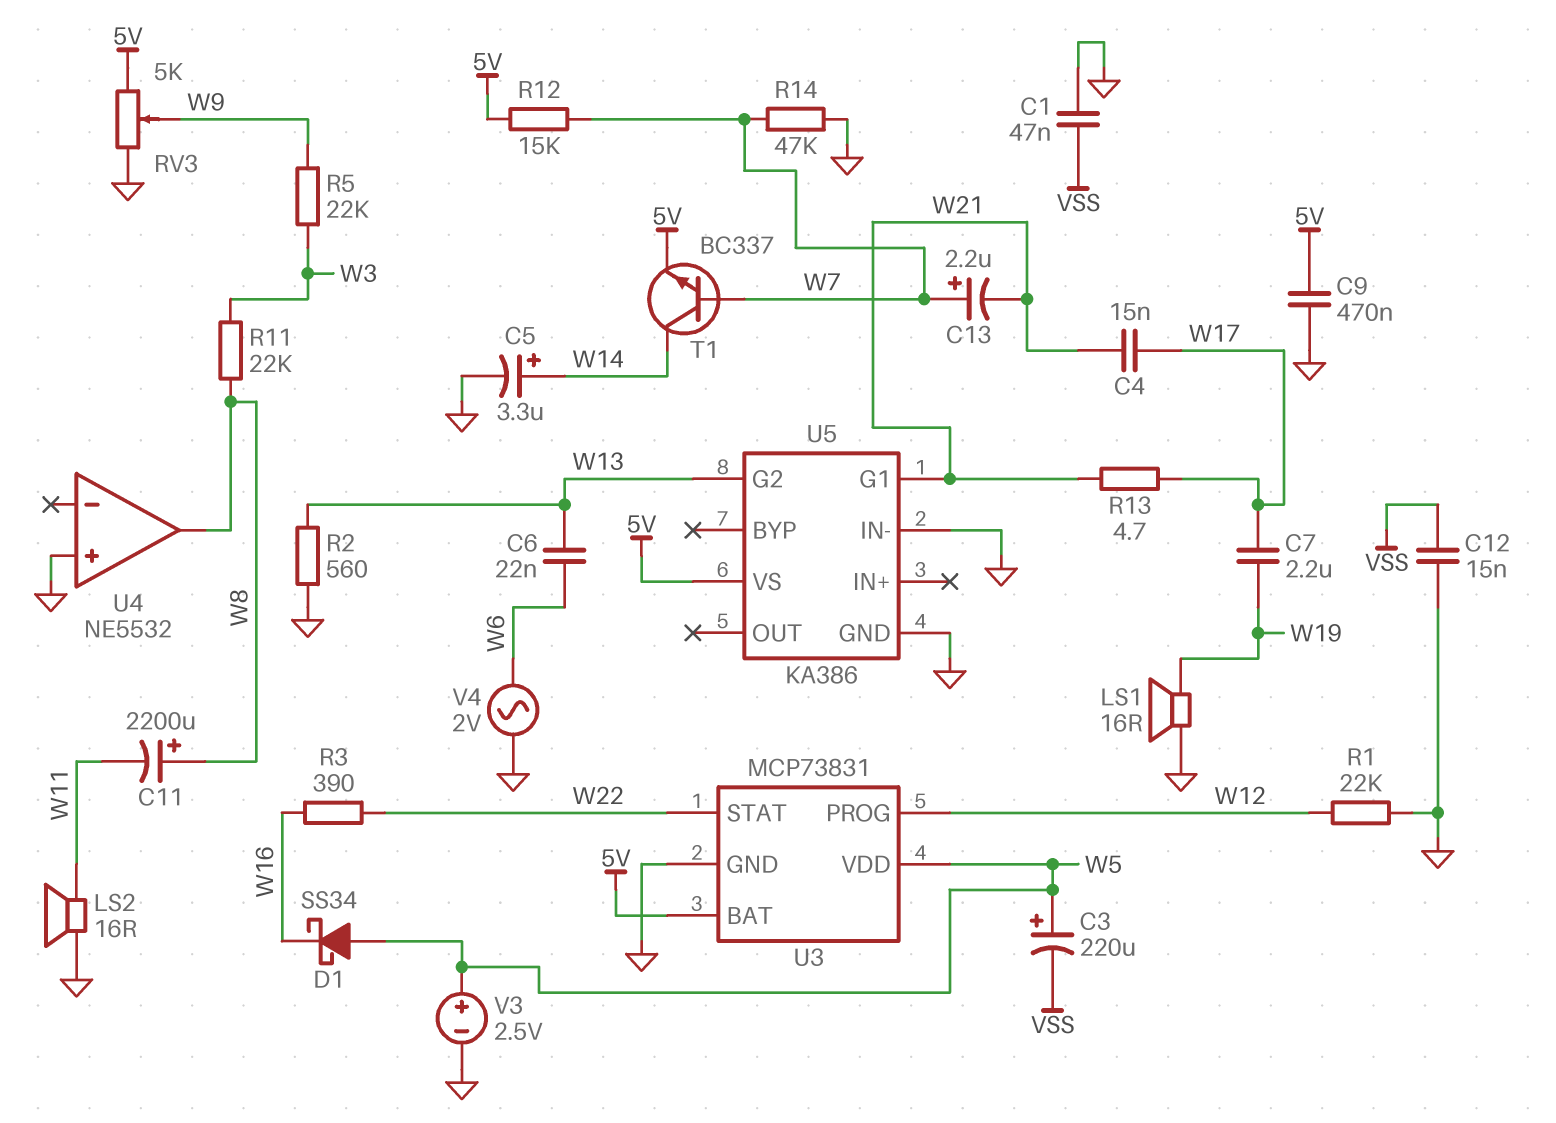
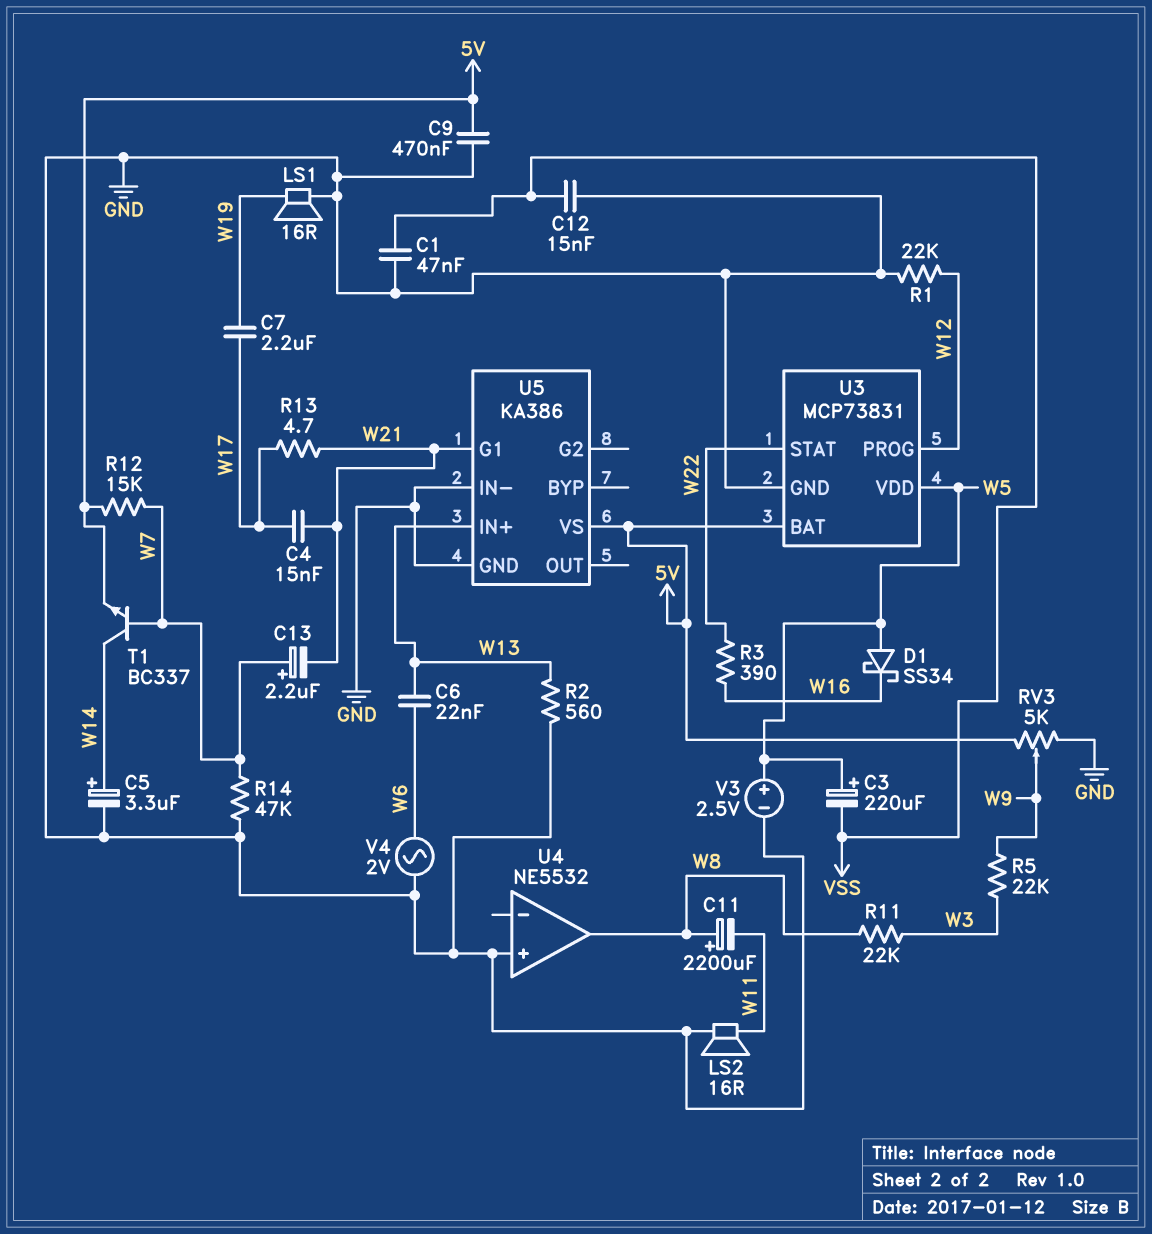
U5 pin G2: W13 -> none
U5 pin IN+: none -> W13

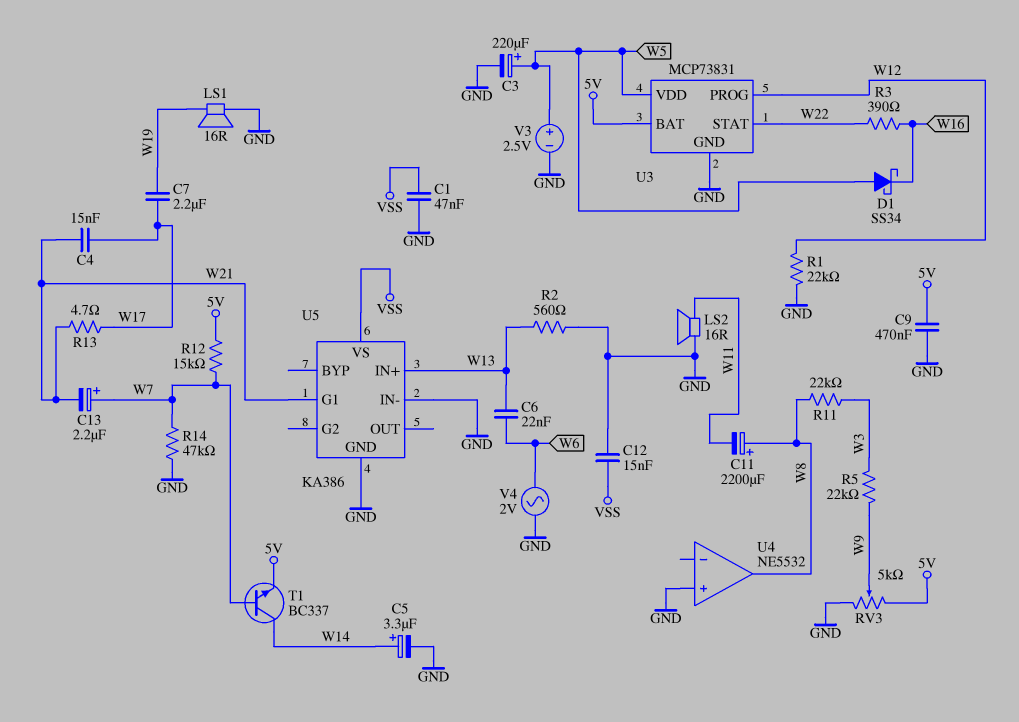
C3: 220uF (plus W5, minus VSS) -> 220uF (plus W5, minus GND)
U5 pin VS: 5V -> VSS

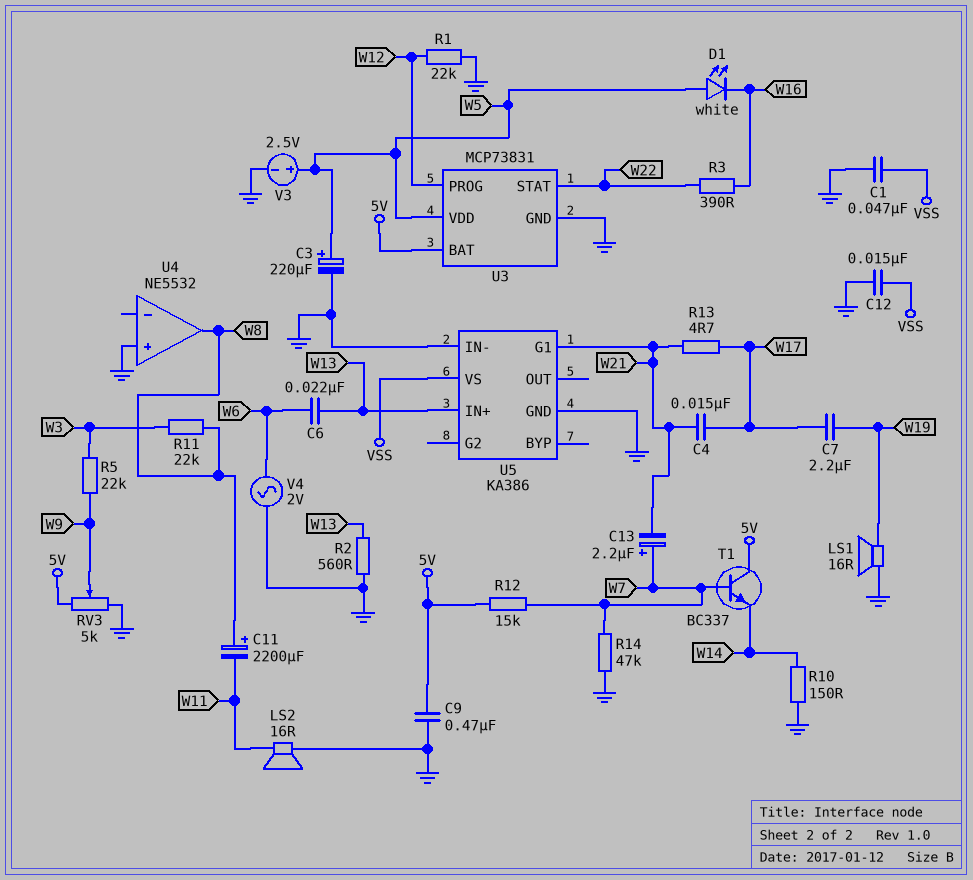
C5: 3.3uF (plus W14, minus GND) -> none
D1: schottky SS34 (A W5, K W16) -> LED white (A W5, K W16)
R10: none -> 150 (GND, W14)
T1: NPN BC337 (B W7, C W14, E 5V) -> NPN BC337 (B W7, C 5V, E W14)

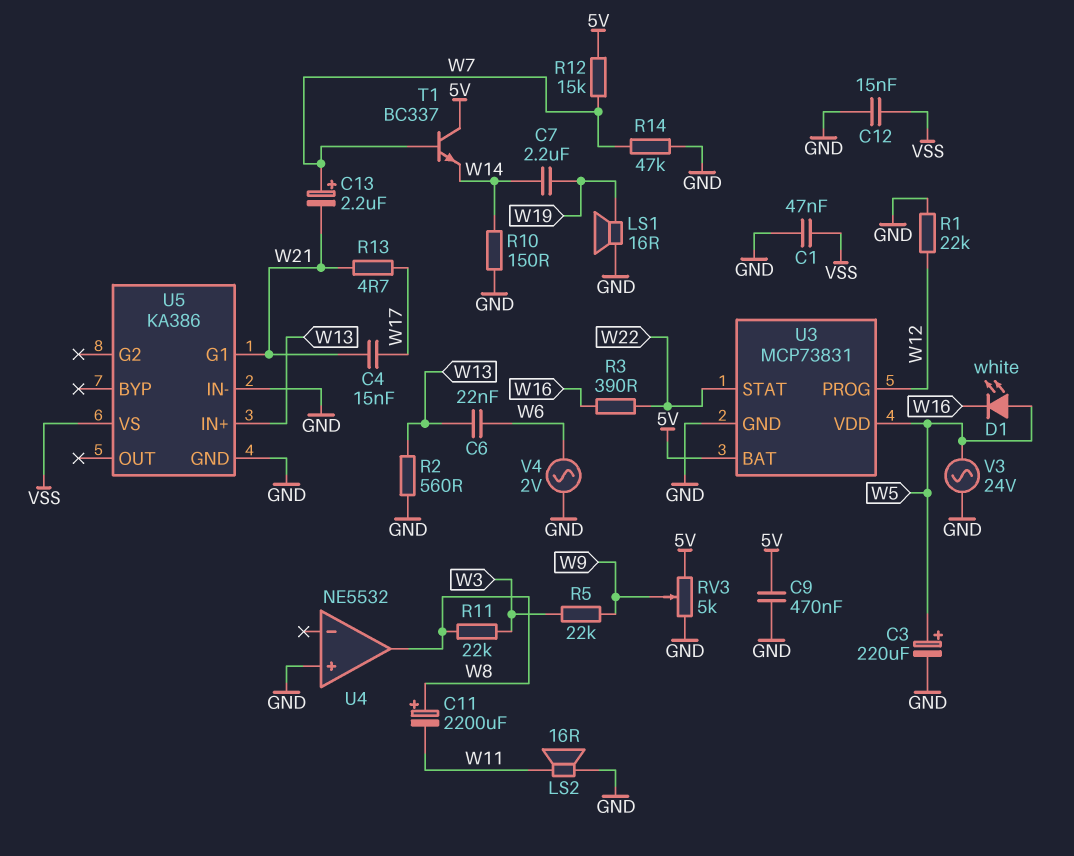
C7: 2.2uF (W17, W19) -> 2.2uF (W14, W19)
V3: 2.5V (plus W5, minus GND) -> AC 24V (GND, W5)

